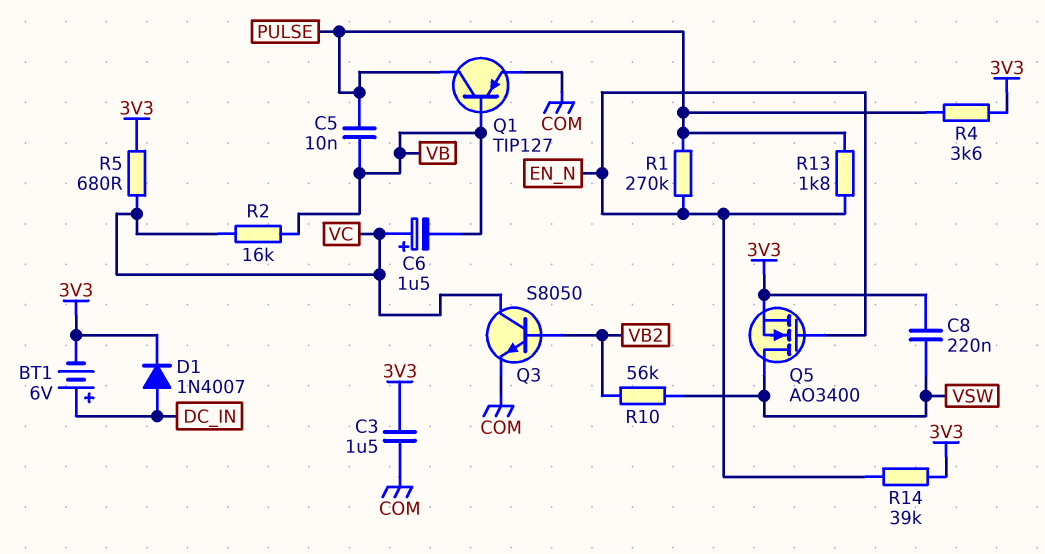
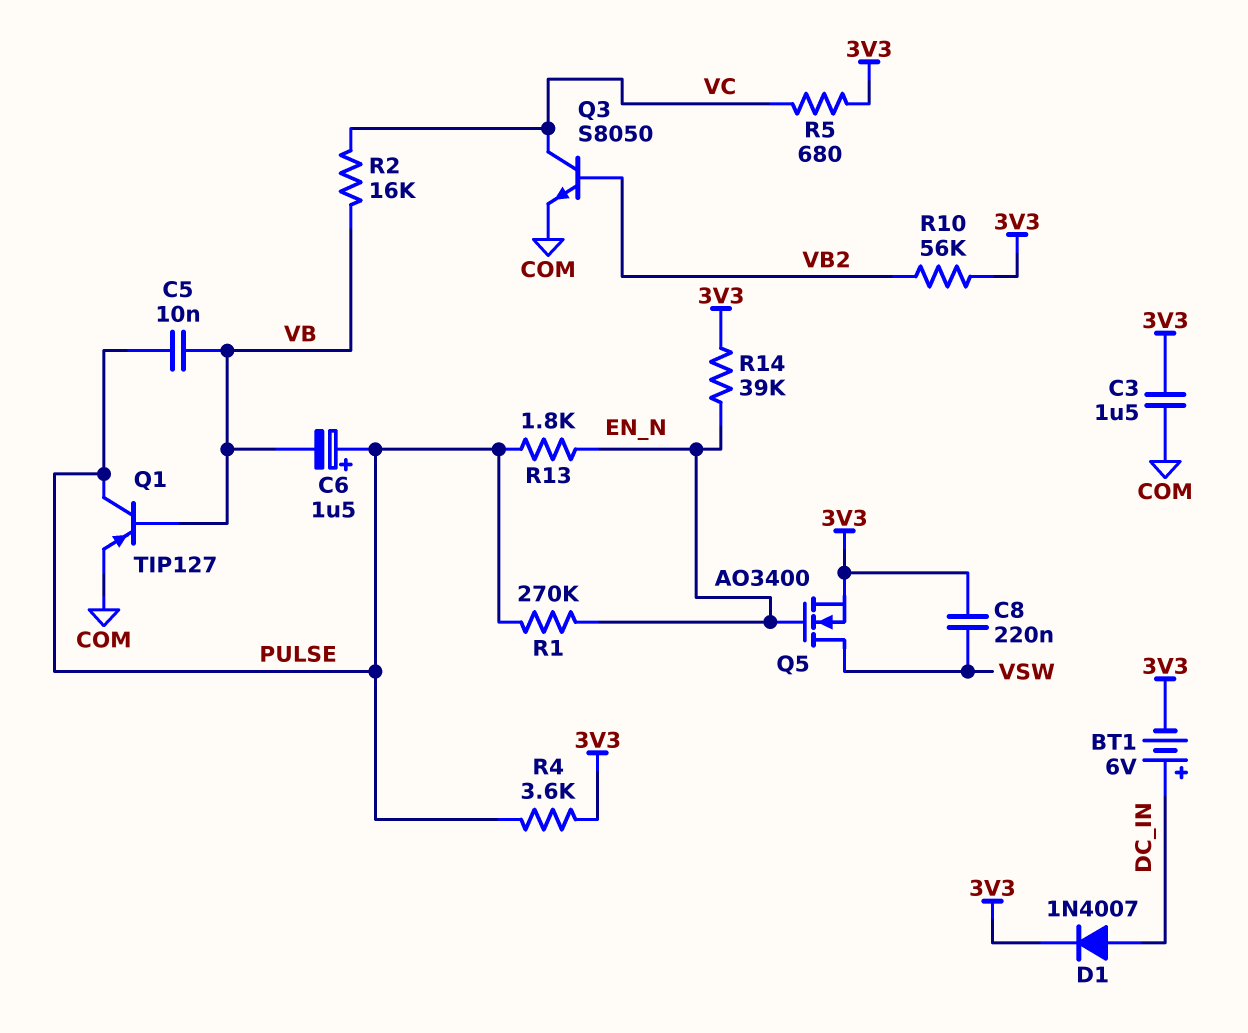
C6: 1.5uF (plus VC, minus VB) -> 1.5uF (plus PULSE, minus VB)
R10: 56k (VB2, VSW) -> 56k (3V3, VB2)

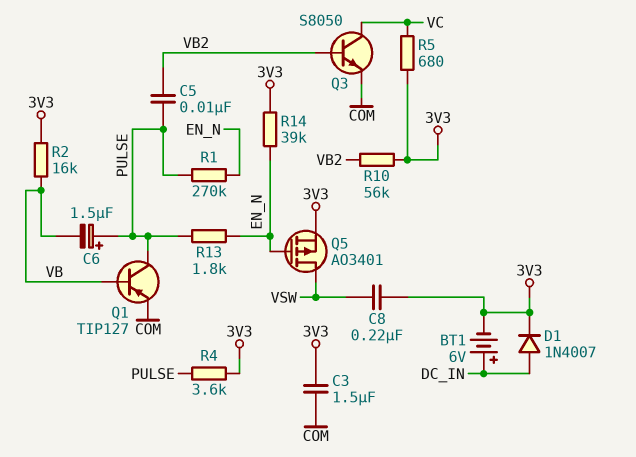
C5: 10nF (PULSE, VB) -> 10nF (PULSE, VB2)
Q5: NMOS AO3400 (G EN_N, D VSW, S 3V3) -> PMOS AO3401 (G EN_N, D VSW, S 3V3)
R2: 16k (VB, VC) -> 16k (3V3, VB)

